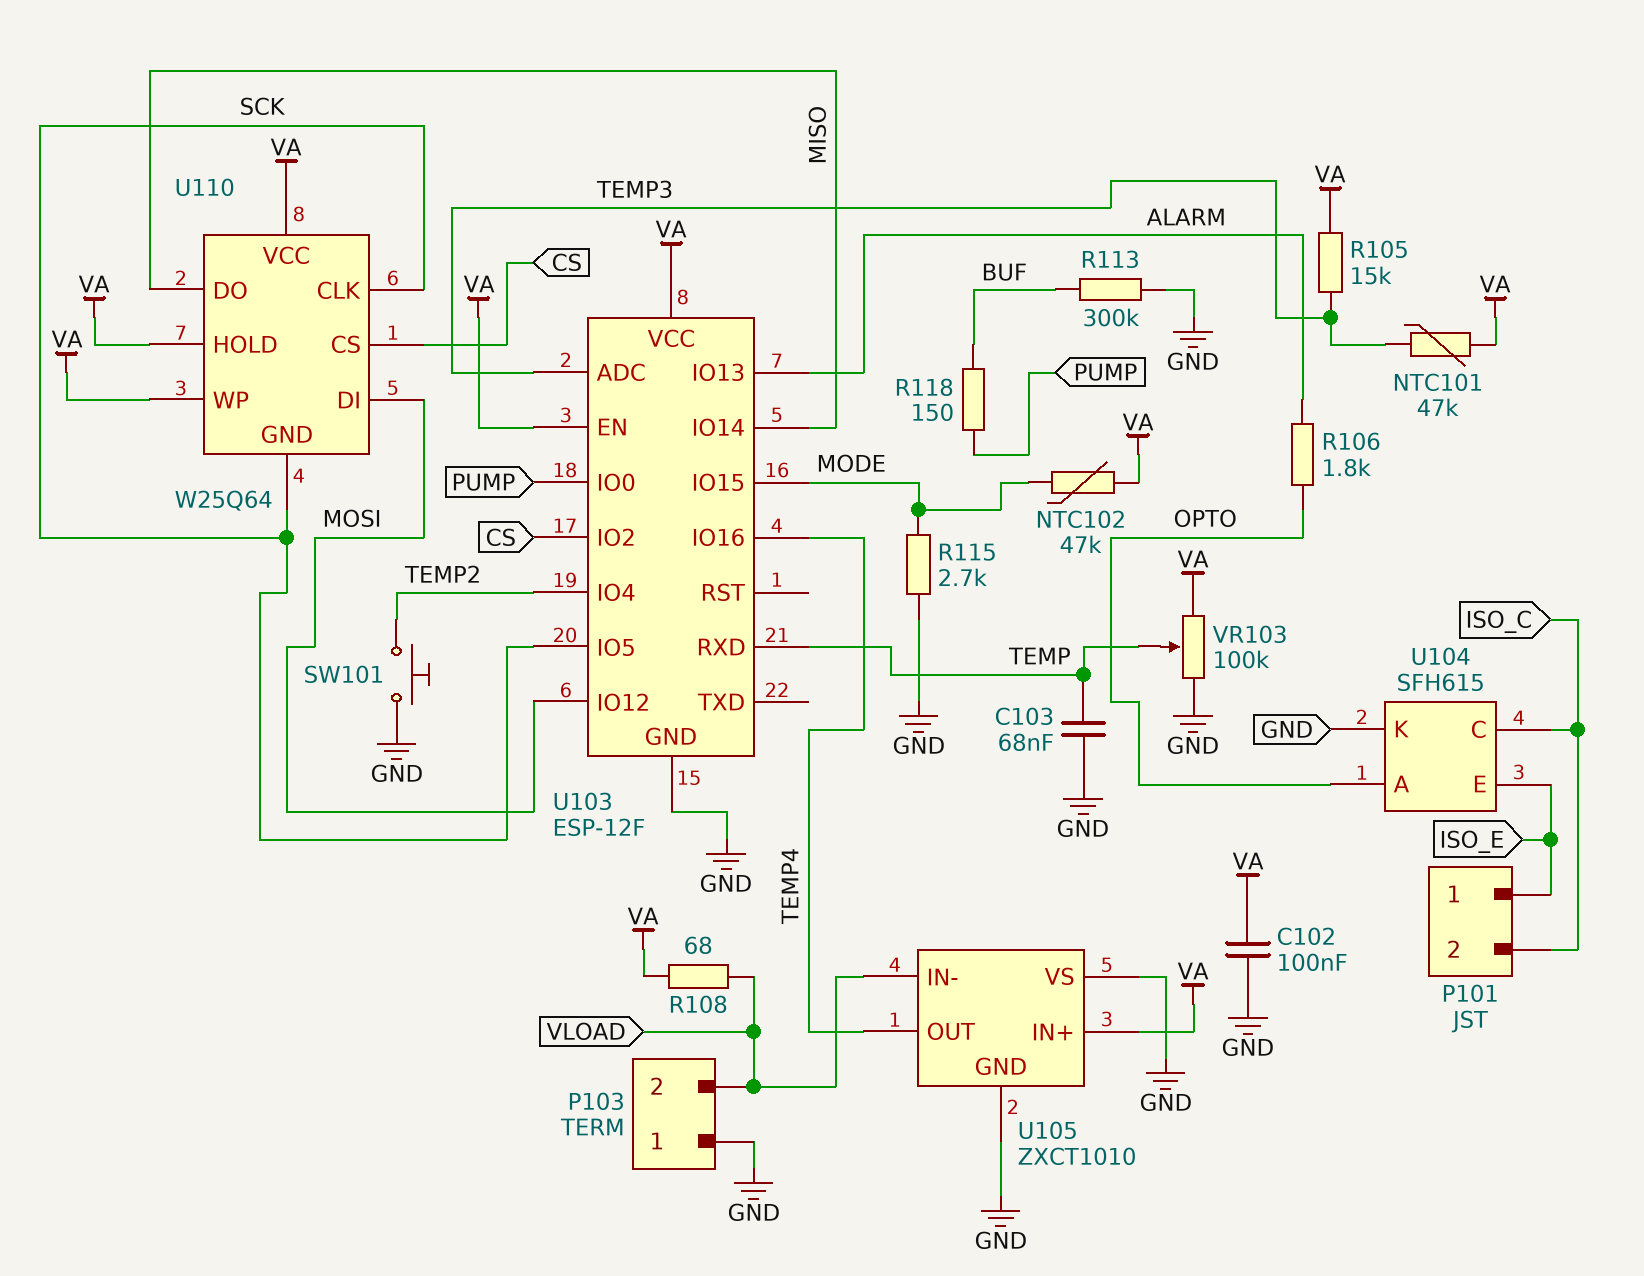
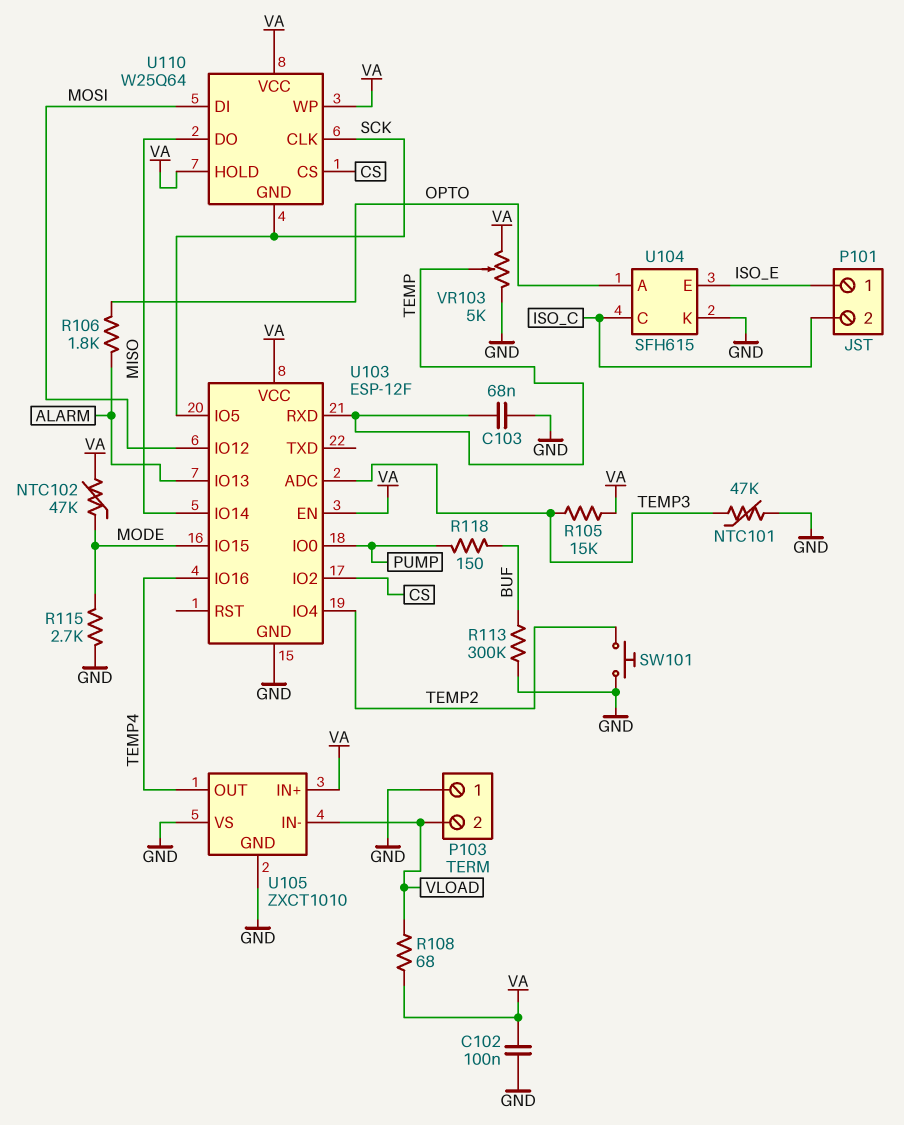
NTC101: 47k (TEMP3, VA) -> 47k (GND, TEMP3)
VR103: 100k (GND, VA, wiper TEMP) -> 5k (GND, VA, wiper TEMP)

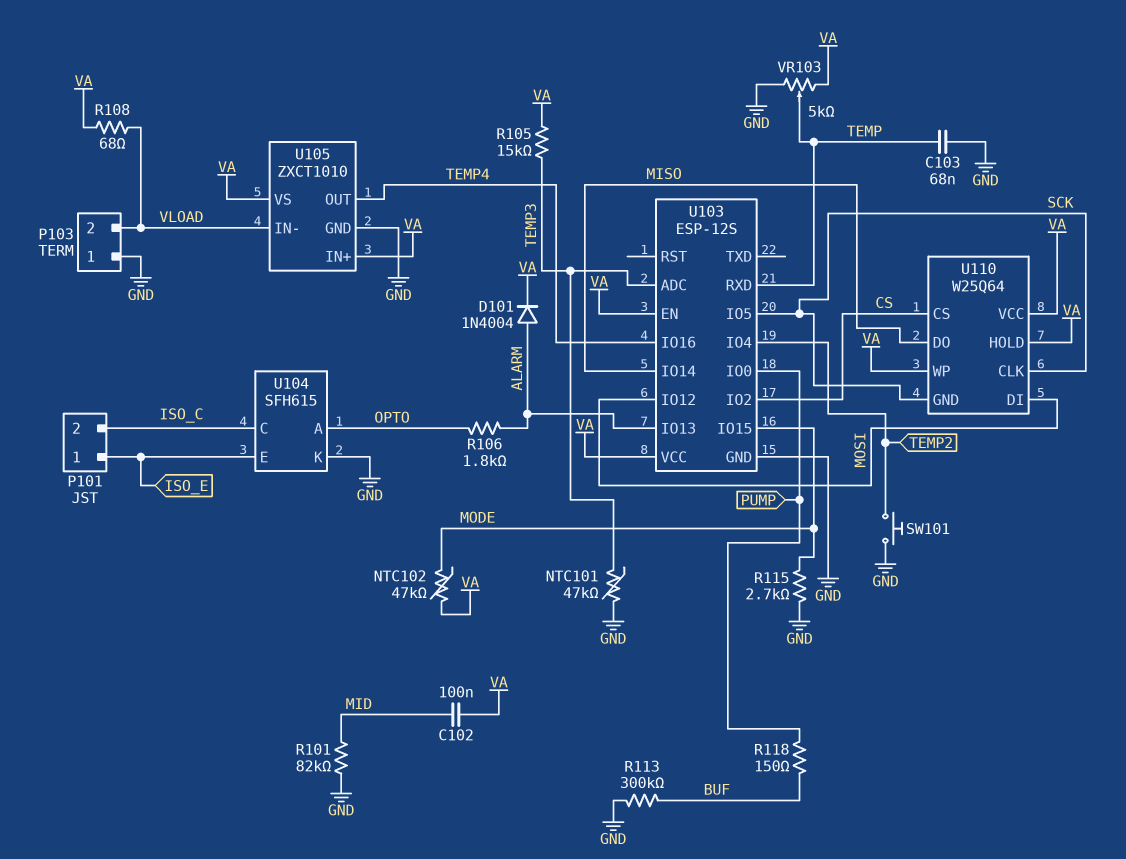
C102: 100nF (GND, VA) -> 100nF (MID, VA)
D101: none -> diode 1N4004 (A ALARM, K VA)
R101: none -> 82k (GND, MID)
U103: ESP-12F -> ESP-12S
U105 pin VS: GND -> VA

